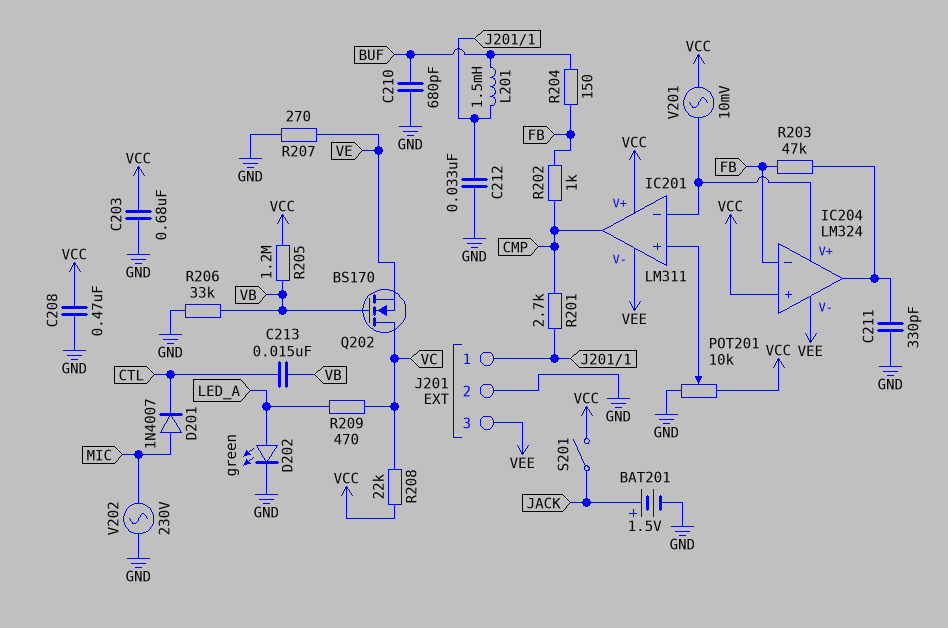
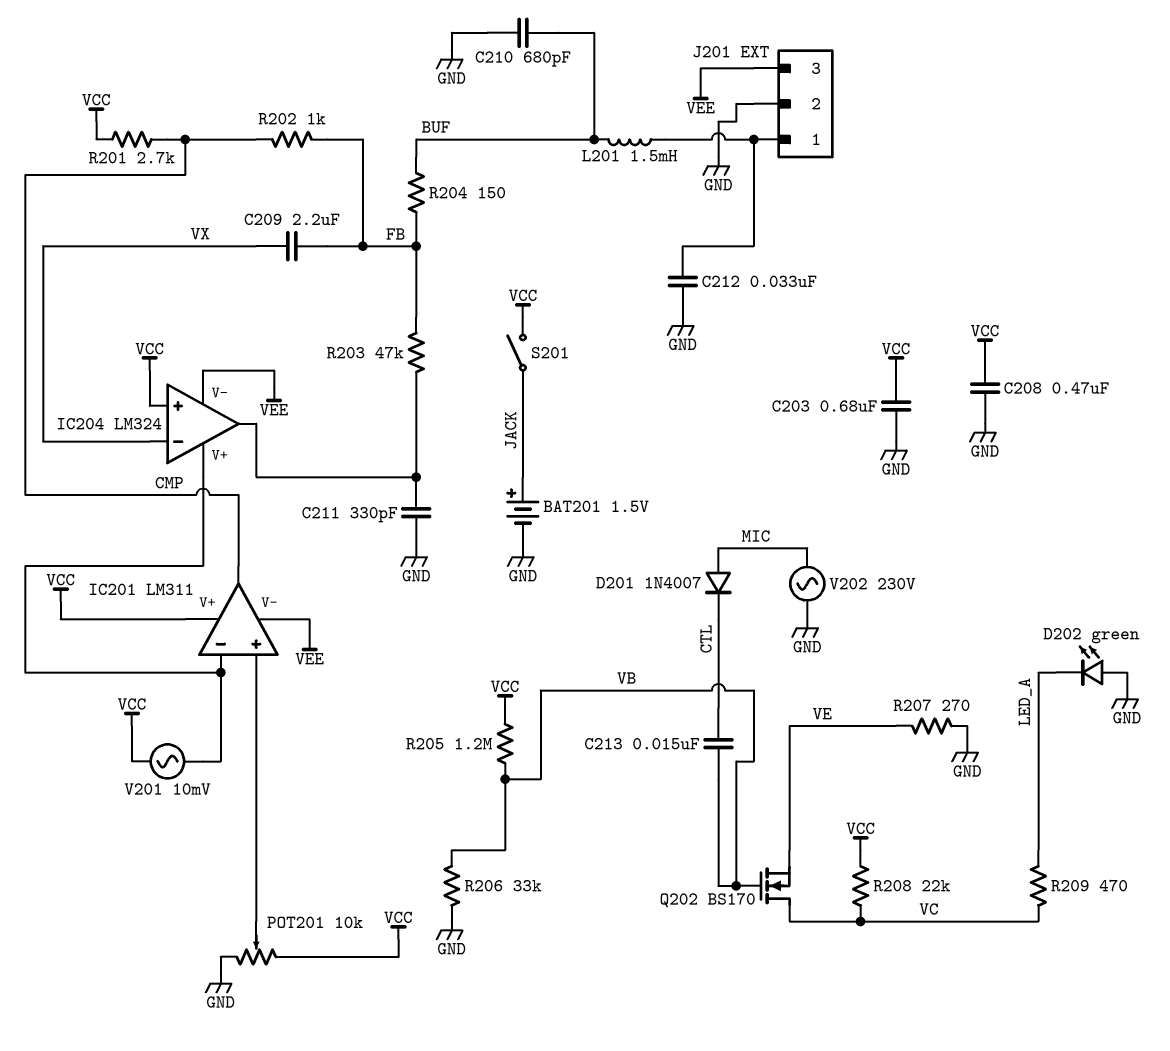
C209: none -> 2.2uF (FB, VX)
D202: LED green (A LED_A, K GND) -> LED green (A GND, K LED_A)
IC204 pin in-: FB -> VX
R201: 2.7k (CMP, J201/1) -> 2.7k (CMP, VCC)

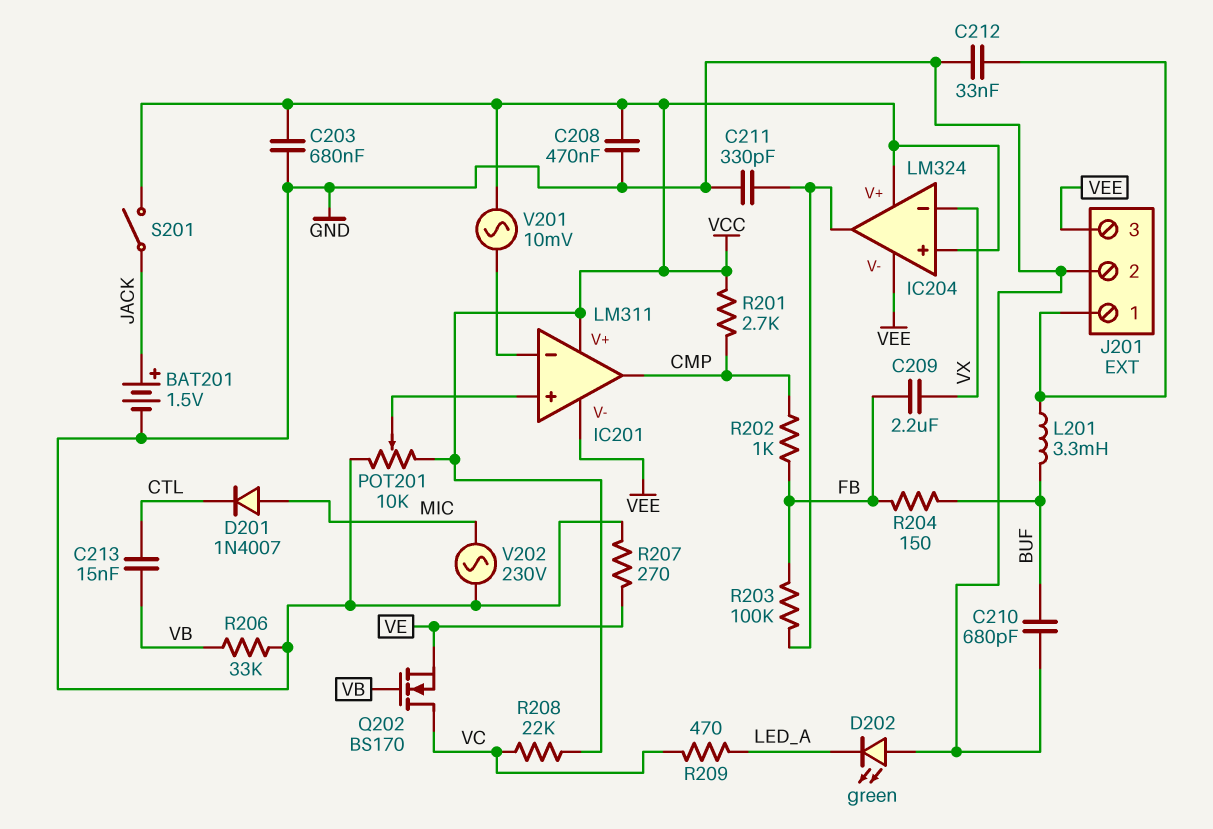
IC204 pin V+: IC201/in- -> VCC
L201: 1.5mH (BUF, J201/1) -> 3.3mH (BUF, J201/1)
R203: 47k (FB, IC204/out) -> 100k (FB, IC204/out)
R205: 1.2M (VB, VCC) -> none

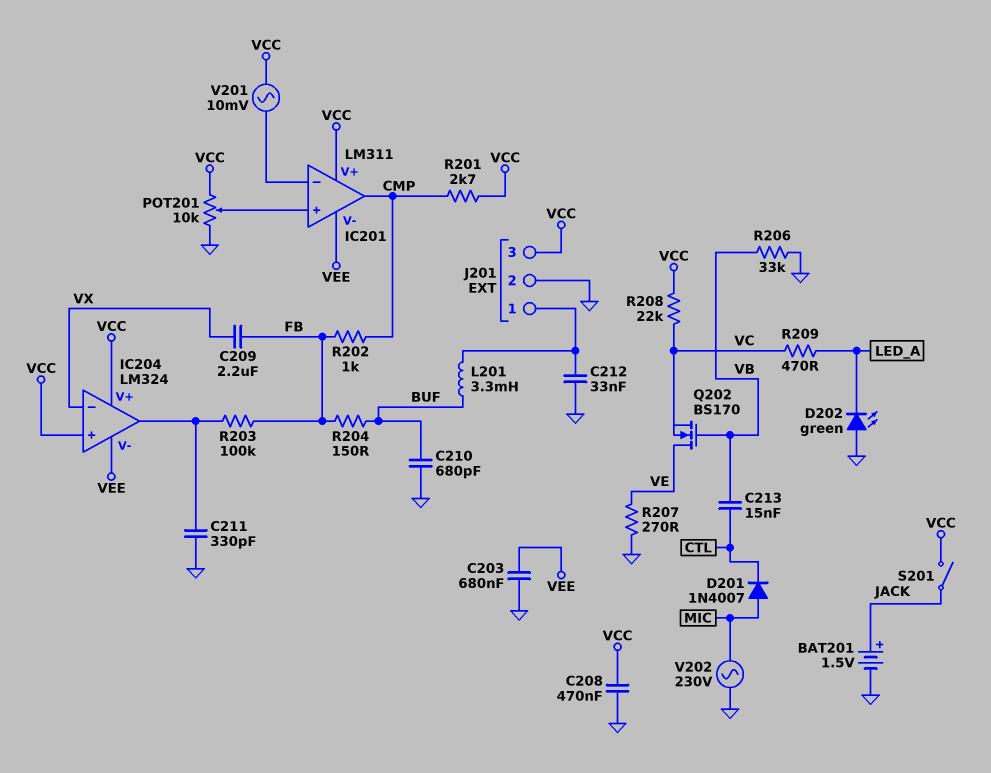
C203: 680nF (GND, VCC) -> 680nF (GND, VEE)
J201 pin 3: VEE -> VCC
Q202: NMOS BS170 (G VB, D VC, S VE) -> NMOS BS170 (G VB, D VE, S VC)

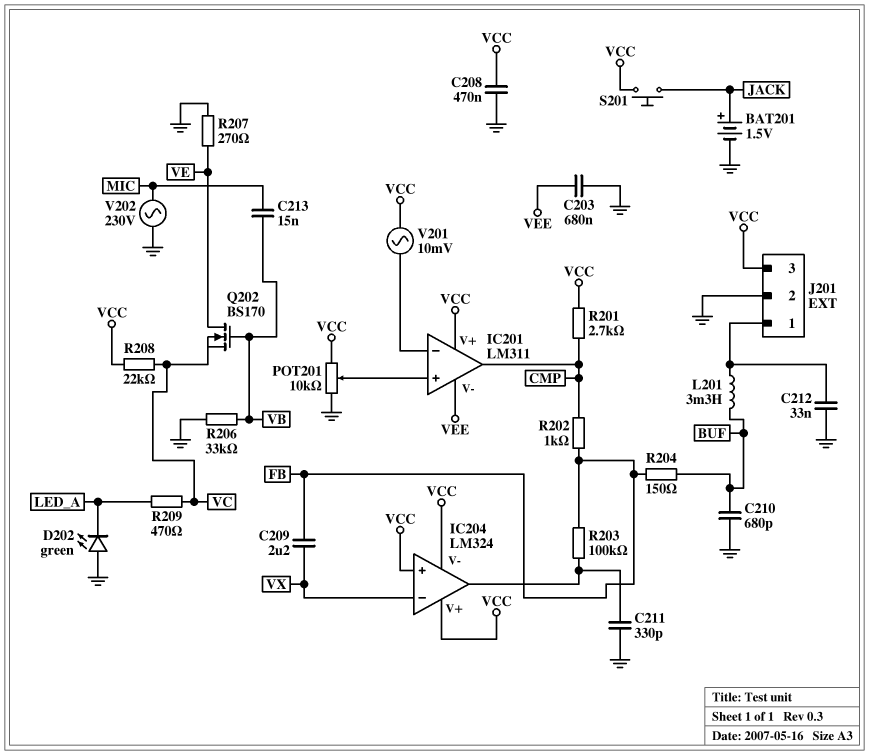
C213: 15nF (CTL, VB) -> 15nF (MIC, VB)
D201: diode 1N4007 (A MIC, K CTL) -> none
IC204 pin V-: VEE -> VCC
S201: switch (JACK, VCC) -> button (JACK, VCC)

